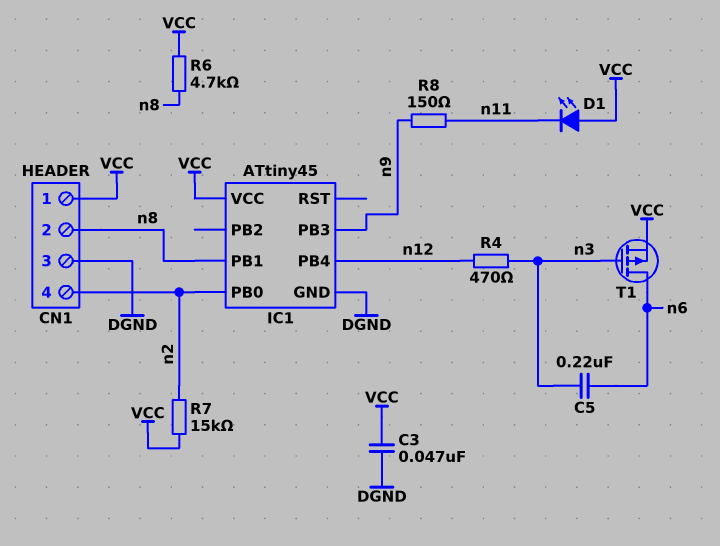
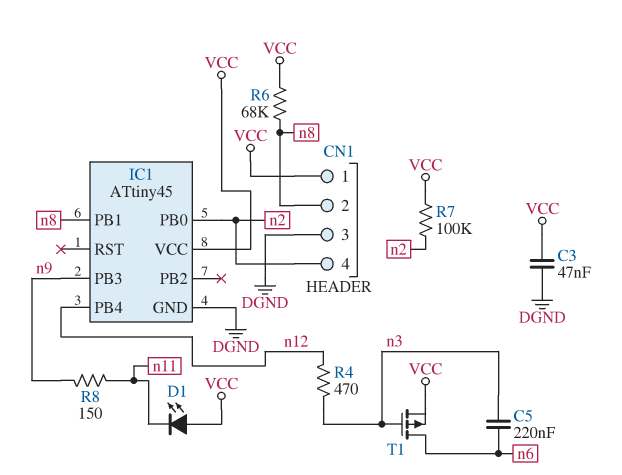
R6: 4.7k (VCC, n8) -> 68k (VCC, n8)
R7: 15k (VCC, n2) -> 100k (VCC, n2)

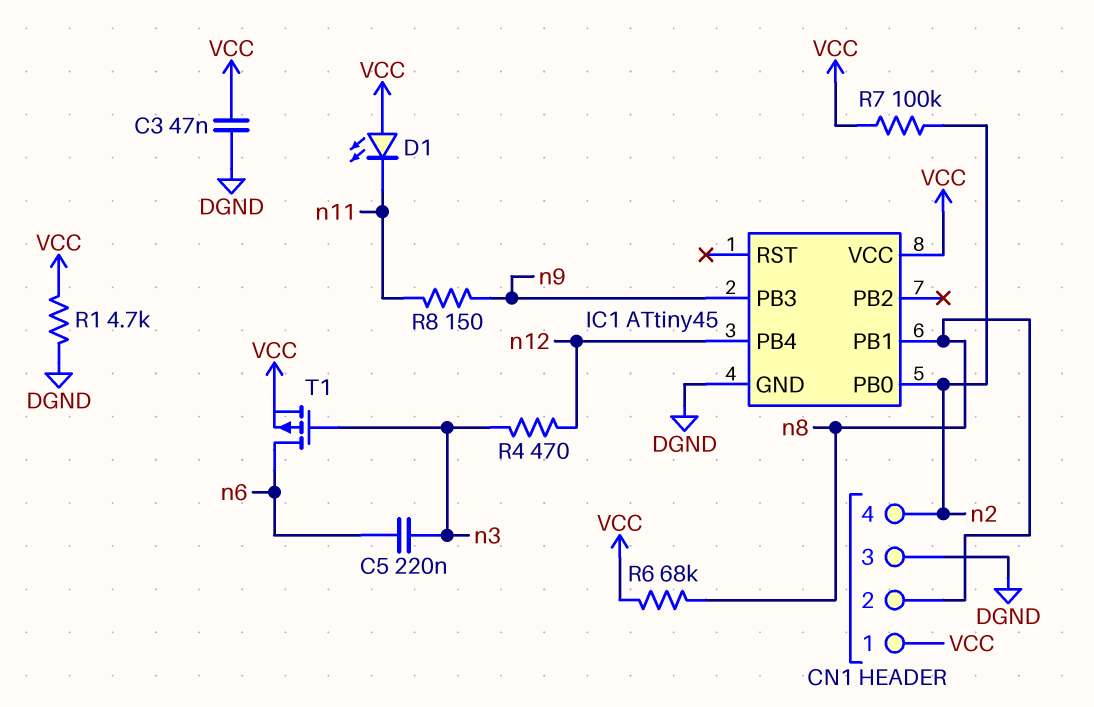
R1: none -> 4.7k (DGND, VCC)

